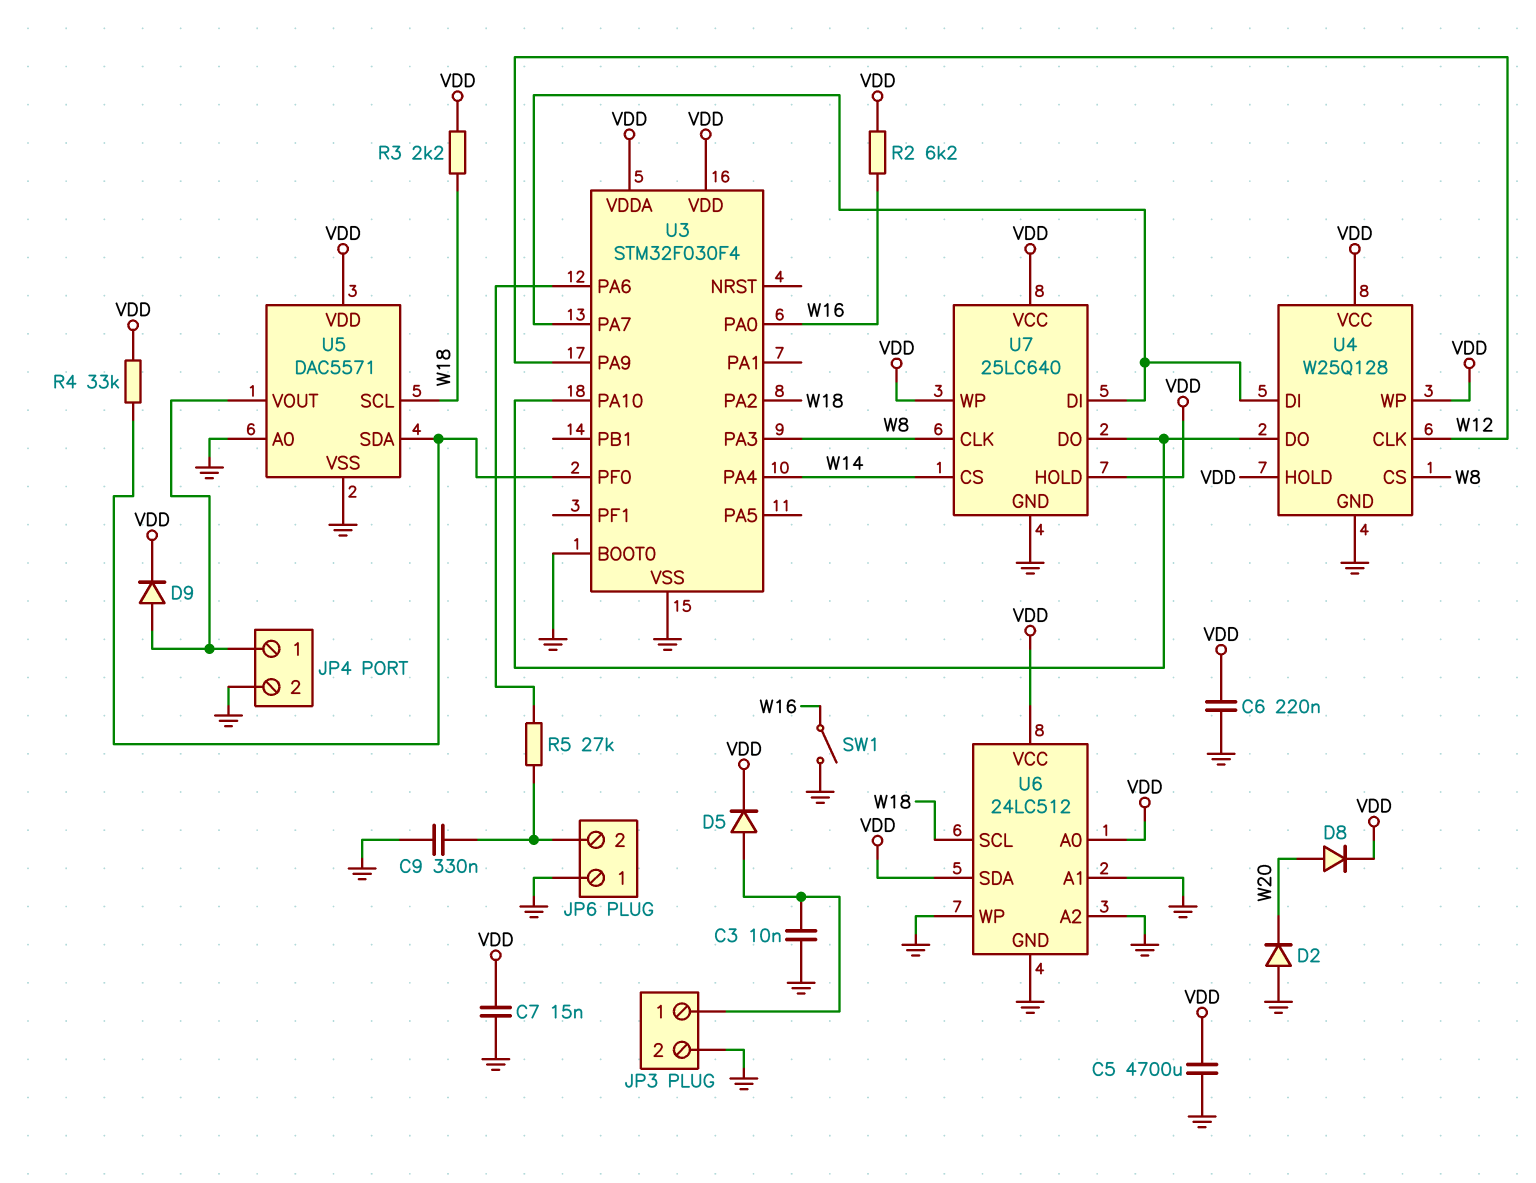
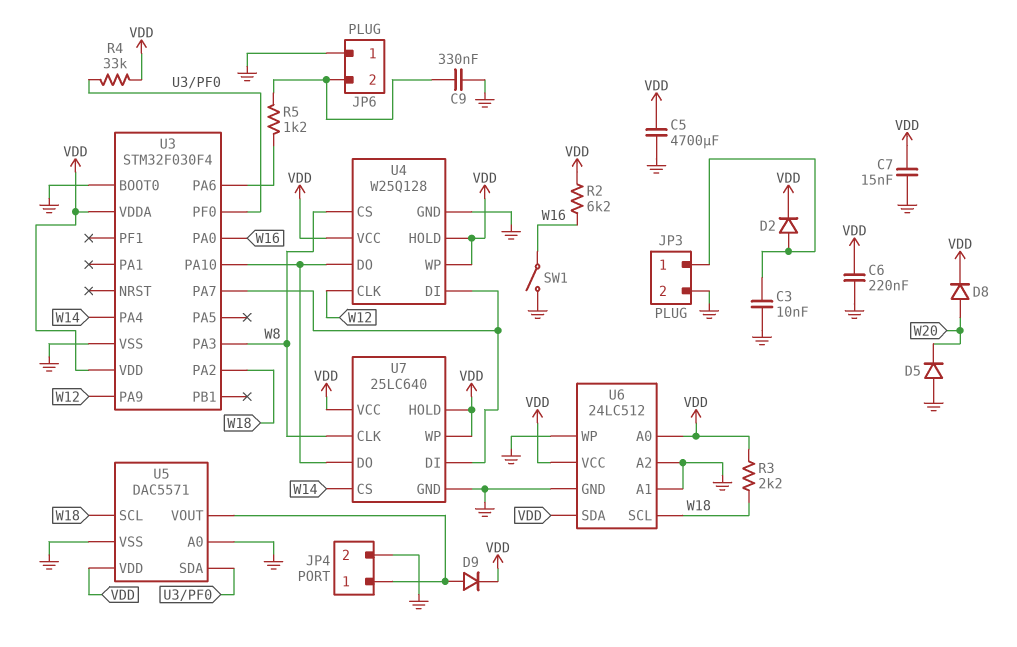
D2: diode (A GND, K W20) -> diode (A JP3/1, K VDD)
D5: diode (A JP3/1, K VDD) -> diode (A GND, K W20)
R5: 27k (JP6/2, U3/PA6) -> 1.2k (JP6/2, U3/PA6)

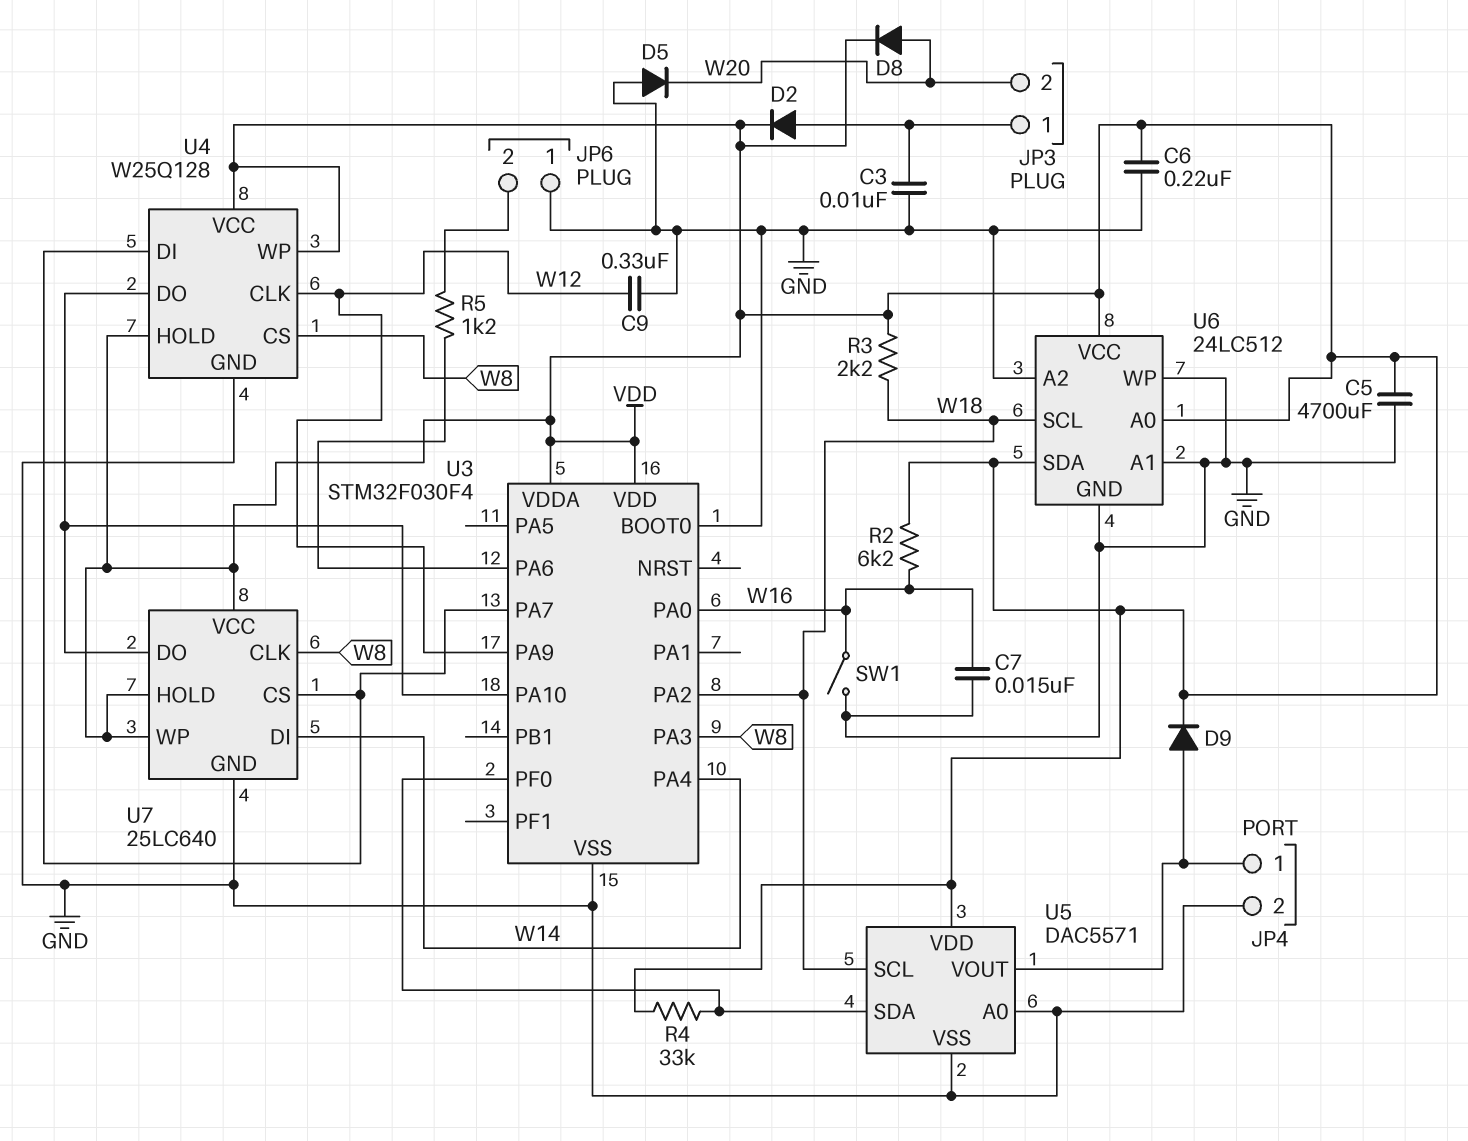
C7: 15nF (GND, VDD) -> 15nF (GND, W16)
C9: 330nF (GND, JP6/2) -> 330nF (GND, W12)
JP3 pin 2: GND -> W20
U7 pin CS: W14 -> U3/PA7
U7 pin DI: U3/PA7 -> W14

